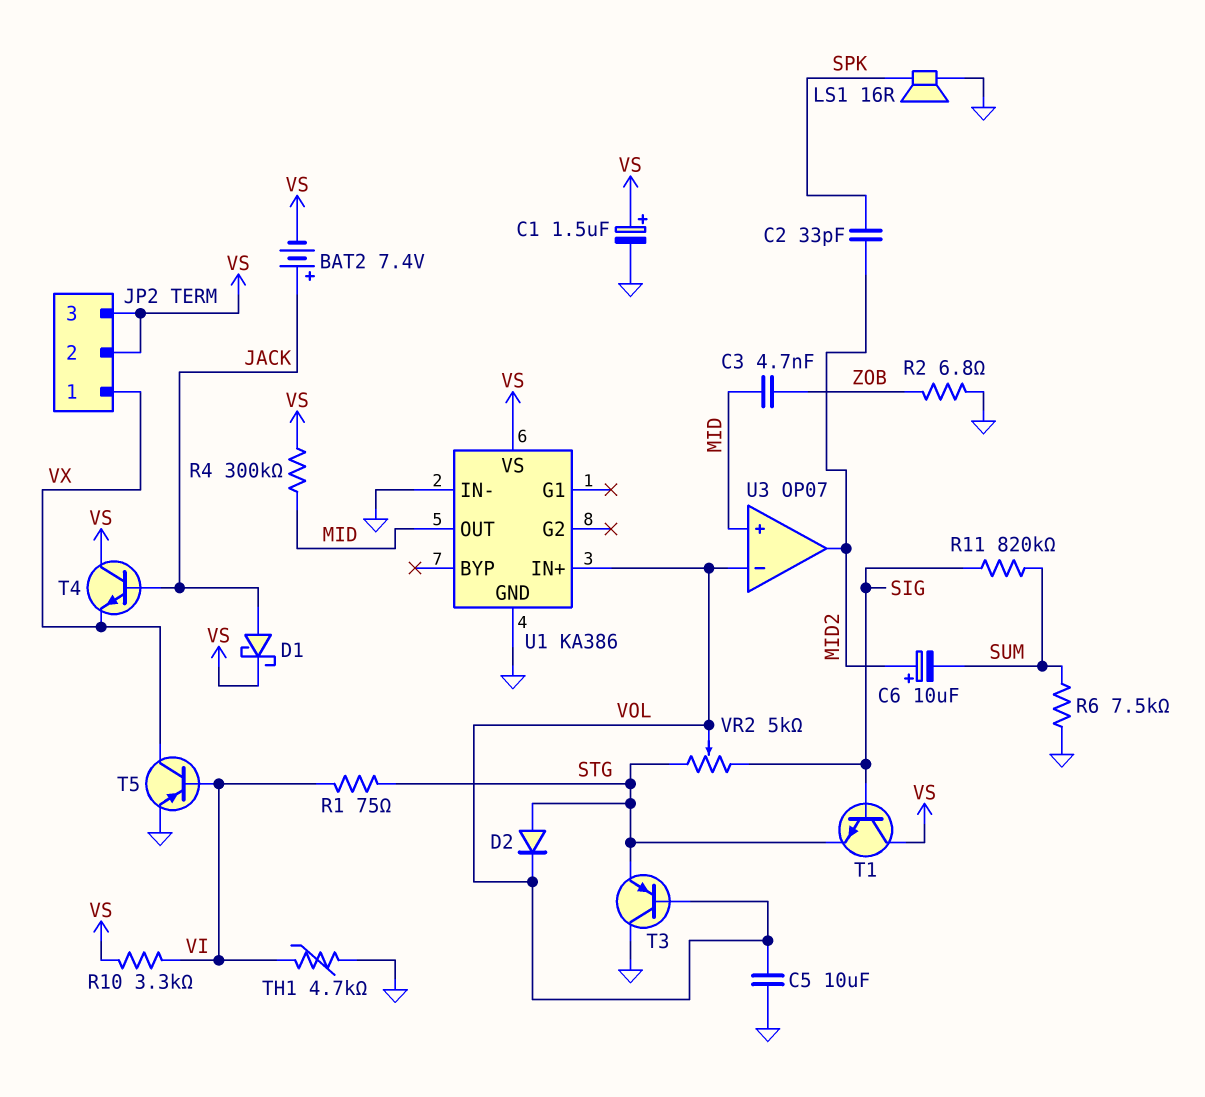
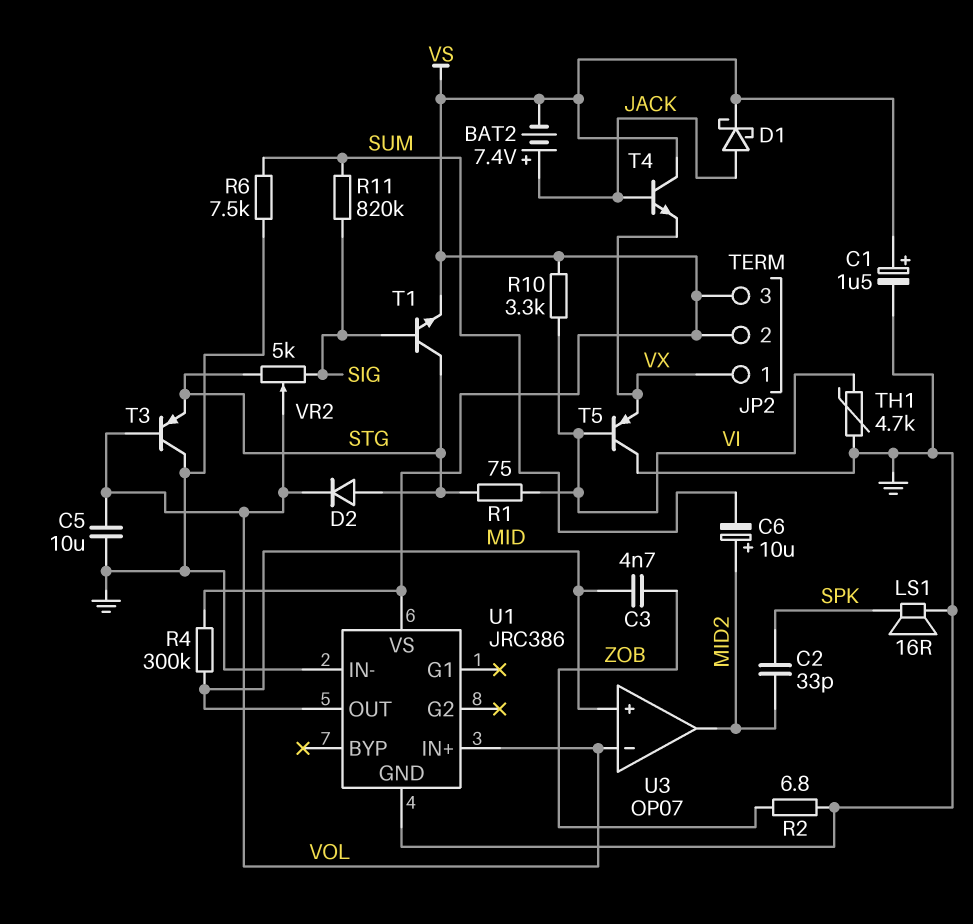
T1: NPN (B SIG, C VS, E STG) -> NPN (B SIG, C STG, E VS)
T5: PNP (B VI, C VX, E GND) -> PNP (B VI, C GND, E VX)
U1: KA386 -> JRC386

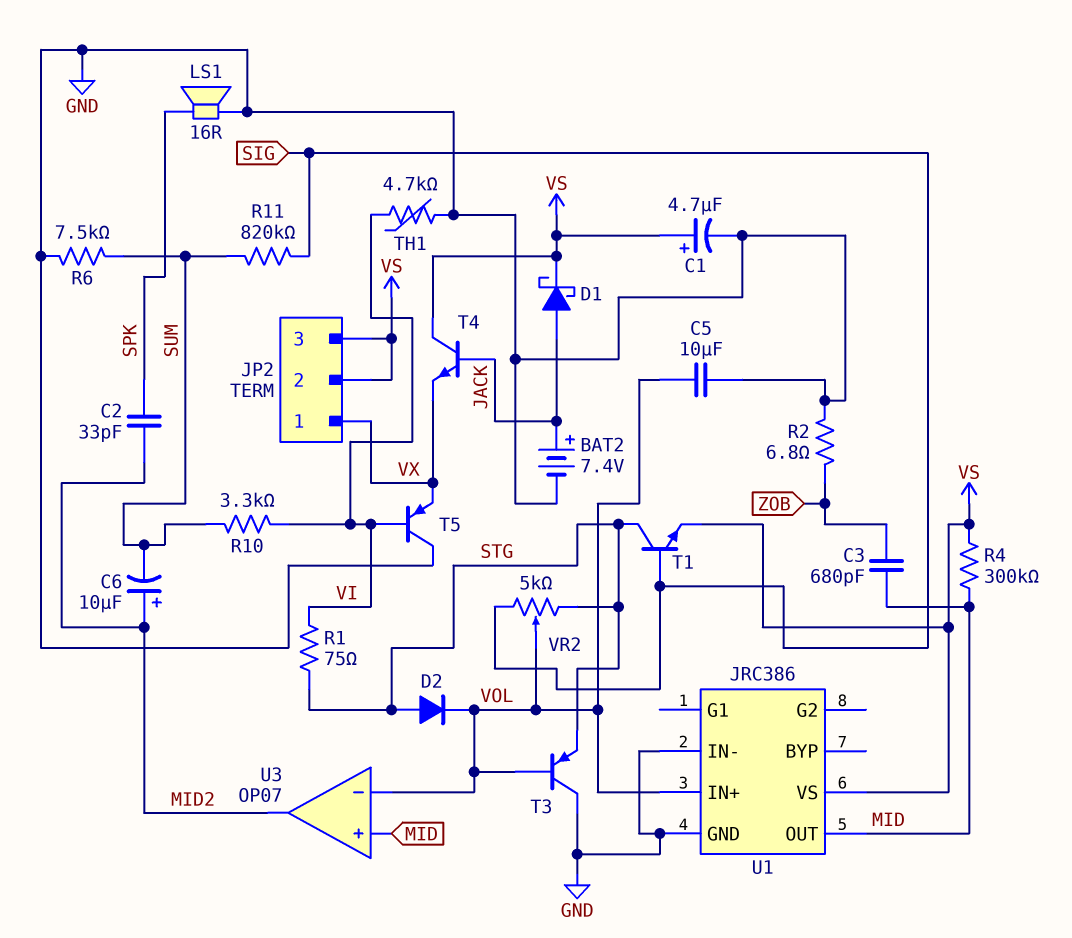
BAT2: 7.4V (plus JACK, minus VS) -> 7.4V (plus JACK, minus GND)
C1: 1.5uF (plus VS, minus GND) -> 4.7uF (plus VS, minus GND)
C3: 4.7nF (MID, ZOB) -> 680pF (MID, ZOB)
R10: 3.3k (VI, VS) -> 3.3k (SUM, VI)

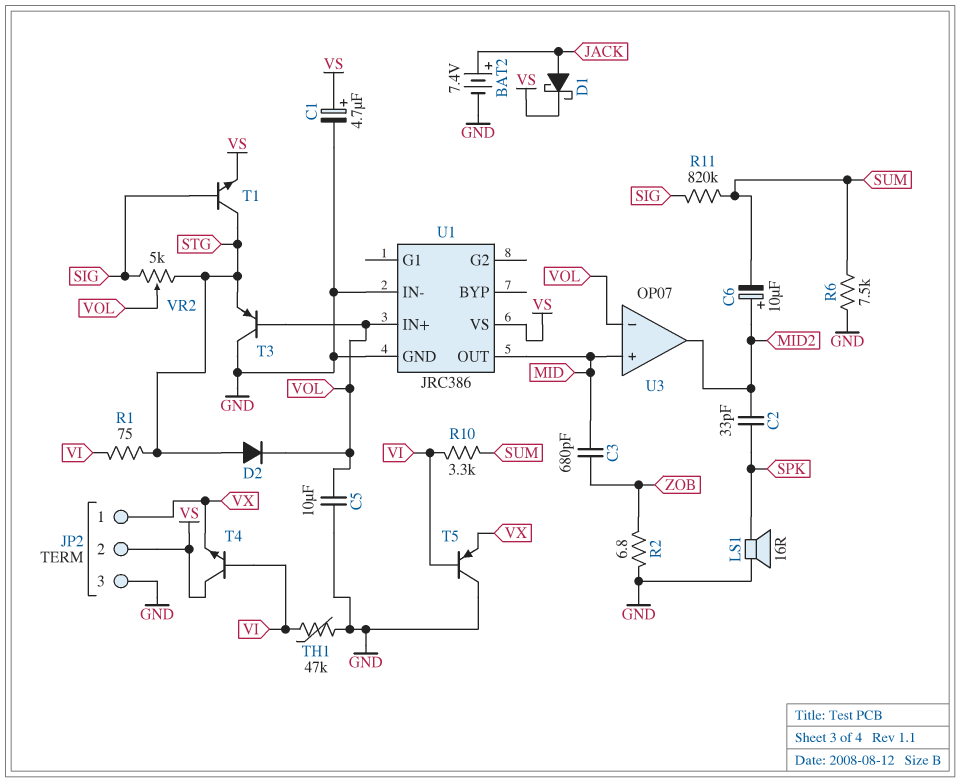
JP2 pin 3: VS -> GND
R4: 300k (MID, VS) -> none
T4: NPN (B JACK, C VS, E VX) -> NPN (B VI, C VS, E VX)
TH1: 4.7k (GND, VI) -> 47k (GND, VI)

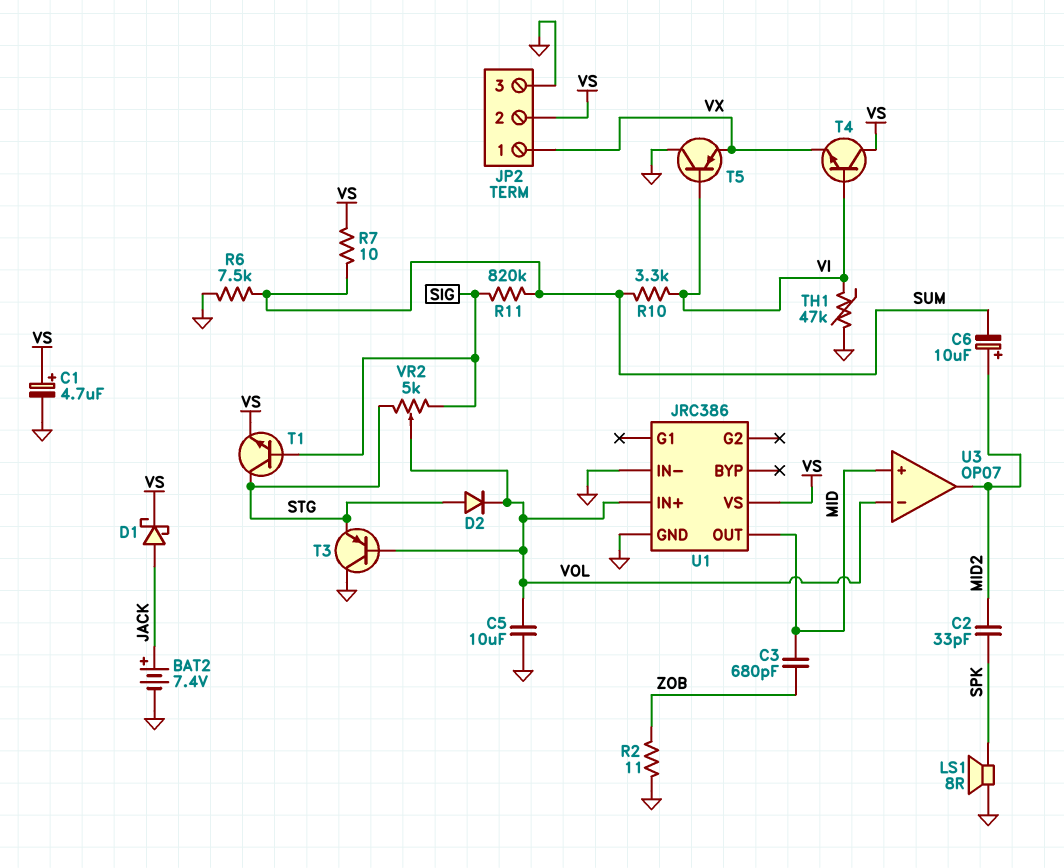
LS1: speaker 16R (GND, SPK) -> speaker 8R (GND, SPK)
R1: 75 (STG, VI) -> none
R2: 6.8 (GND, ZOB) -> 11 (GND, ZOB)
R7: none -> 10 (SUM, VS)

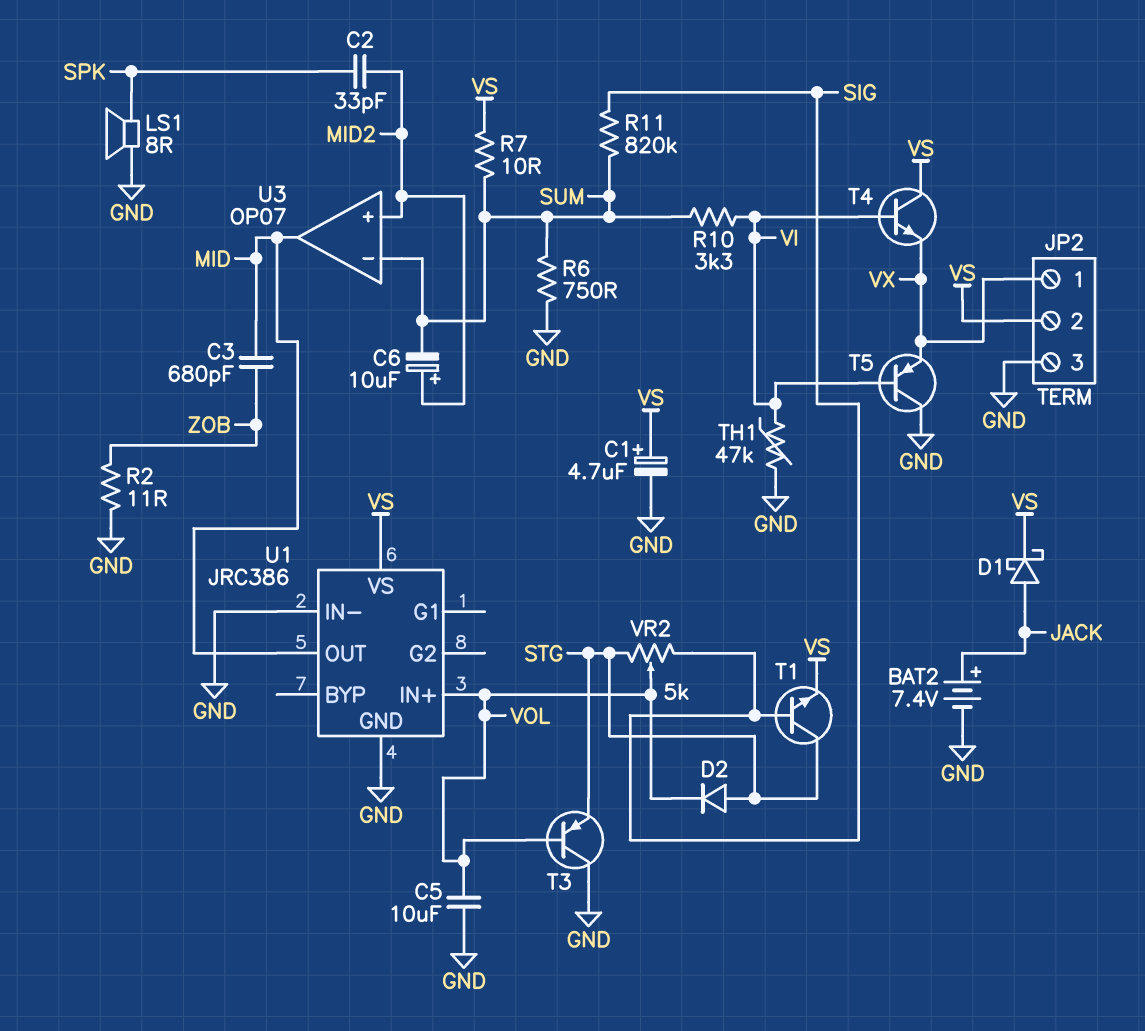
R6: 7.5k (GND, SUM) -> 750 (GND, SUM)
U3 pin in+: MID -> MID2
U3 pin in-: VOL -> SUM
U3 pin out: MID2 -> MID

